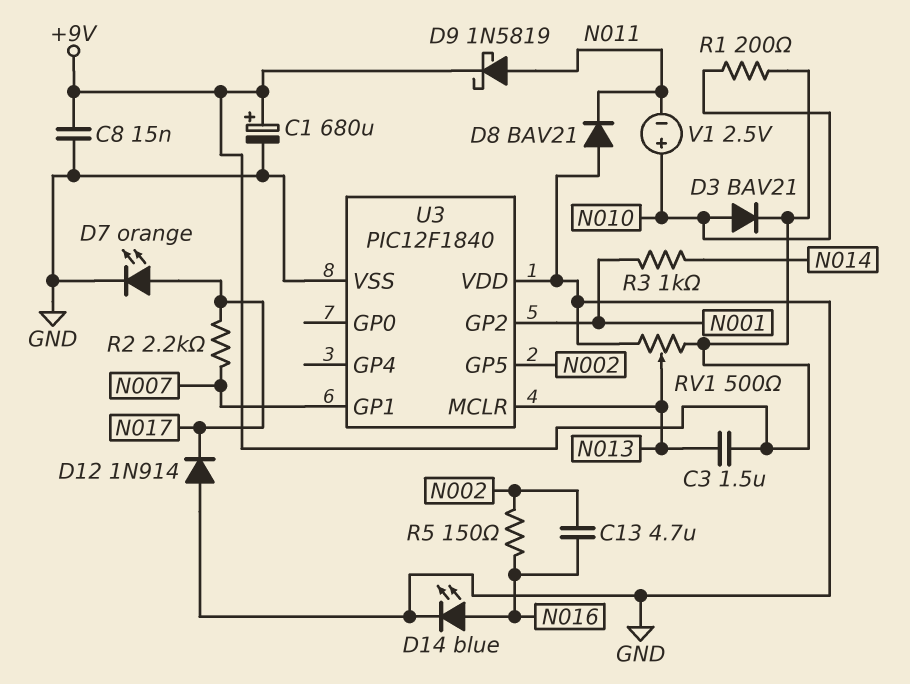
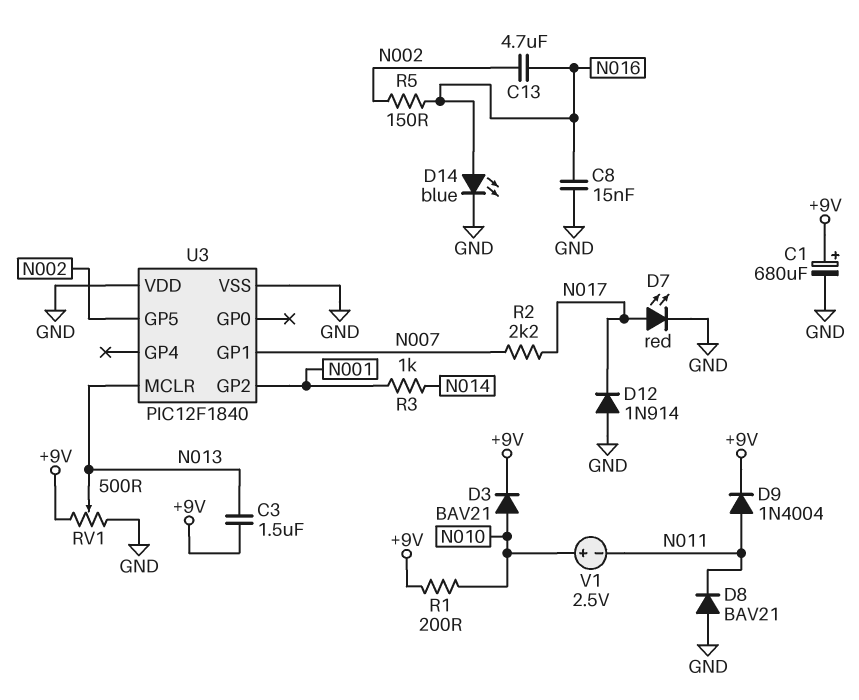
C8: 15nF (+9V, GND) -> 15nF (GND, N016)
D7: LED orange (A N017, K GND) -> LED red (A N017, K GND)
D9: schottky 1N5819 (A N011, K +9V) -> diode 1N4004 (A N011, K +9V)

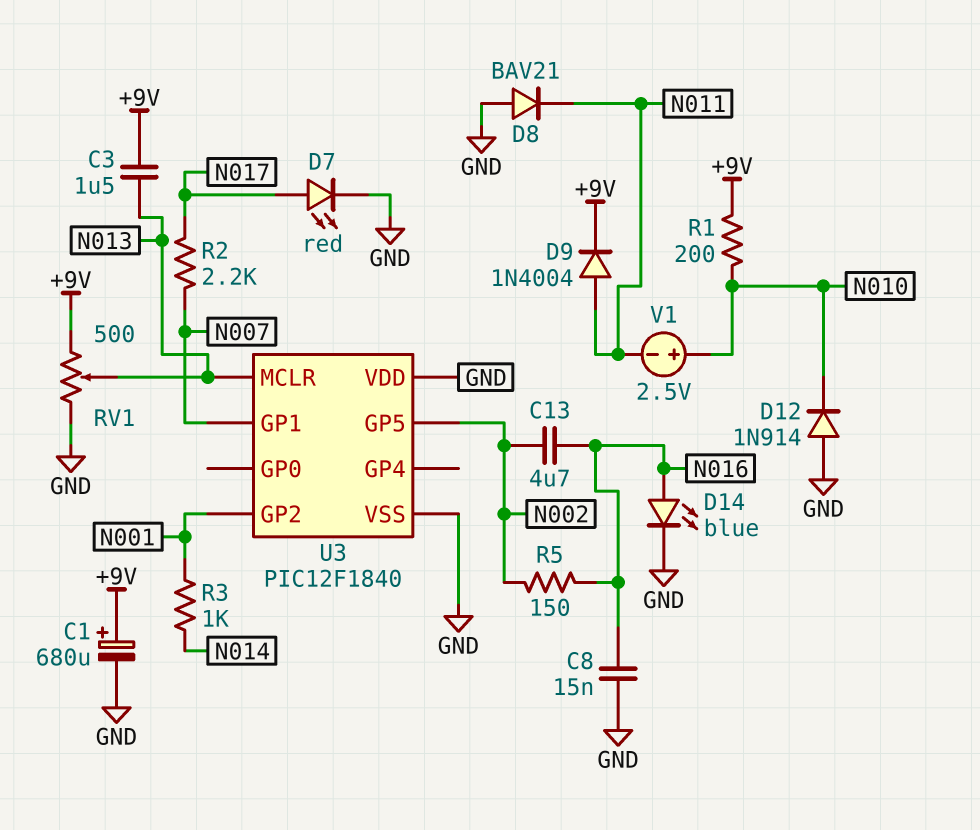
D3: diode BAV21 (A N010, K +9V) -> none
D12: diode 1N914 (A GND, K N017) -> diode 1N914 (A GND, K N010)

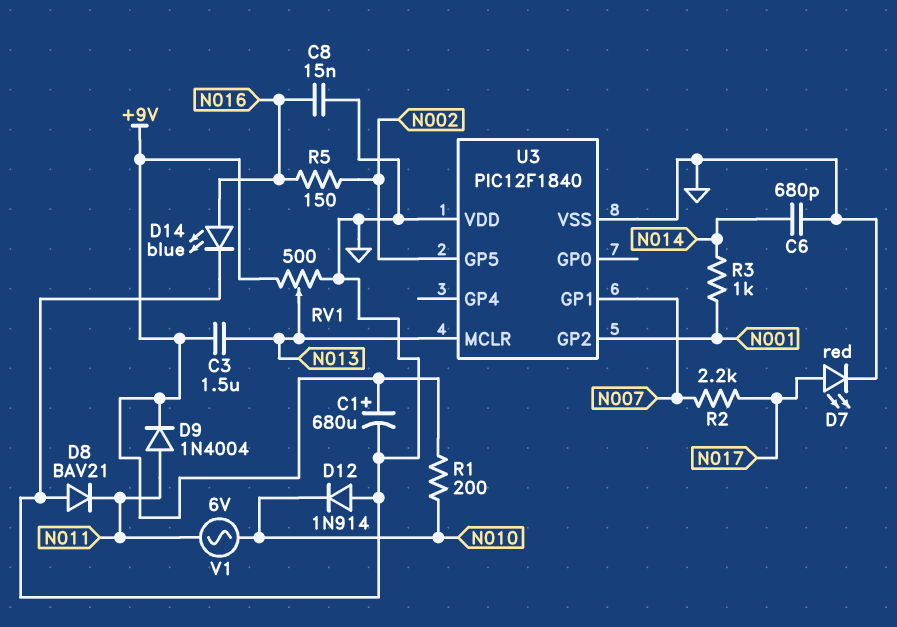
C6: none -> 680pF (GND, N014)
C13: 4.7uF (N002, N016) -> none
V1: 2.5V (plus N010, minus N011) -> AC 6V (N010, N011)

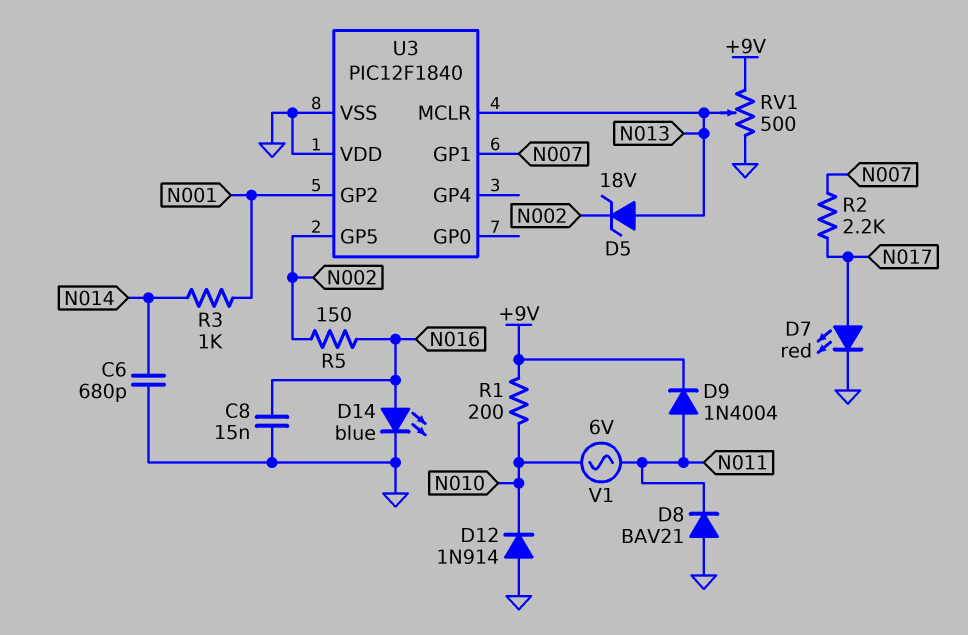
C1: 680uF (plus +9V, minus GND) -> none
C3: 1.5uF (+9V, N013) -> none
D5: none -> zener 18V (A N013, K N002)

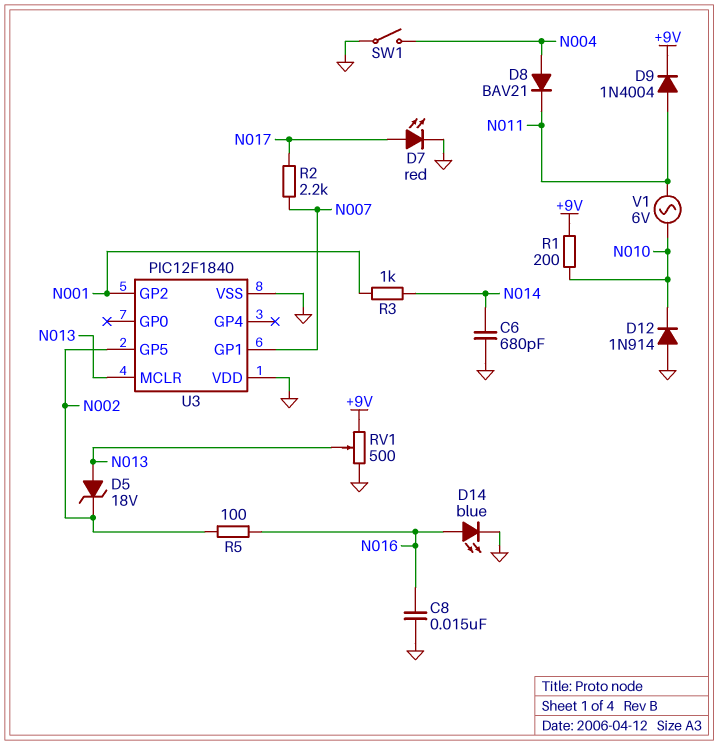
D8: diode BAV21 (A GND, K N011) -> diode BAV21 (A N004, K N011)
R5: 150 (N002, N016) -> 100 (N002, N016)
SW1: none -> switch (GND, N004)

